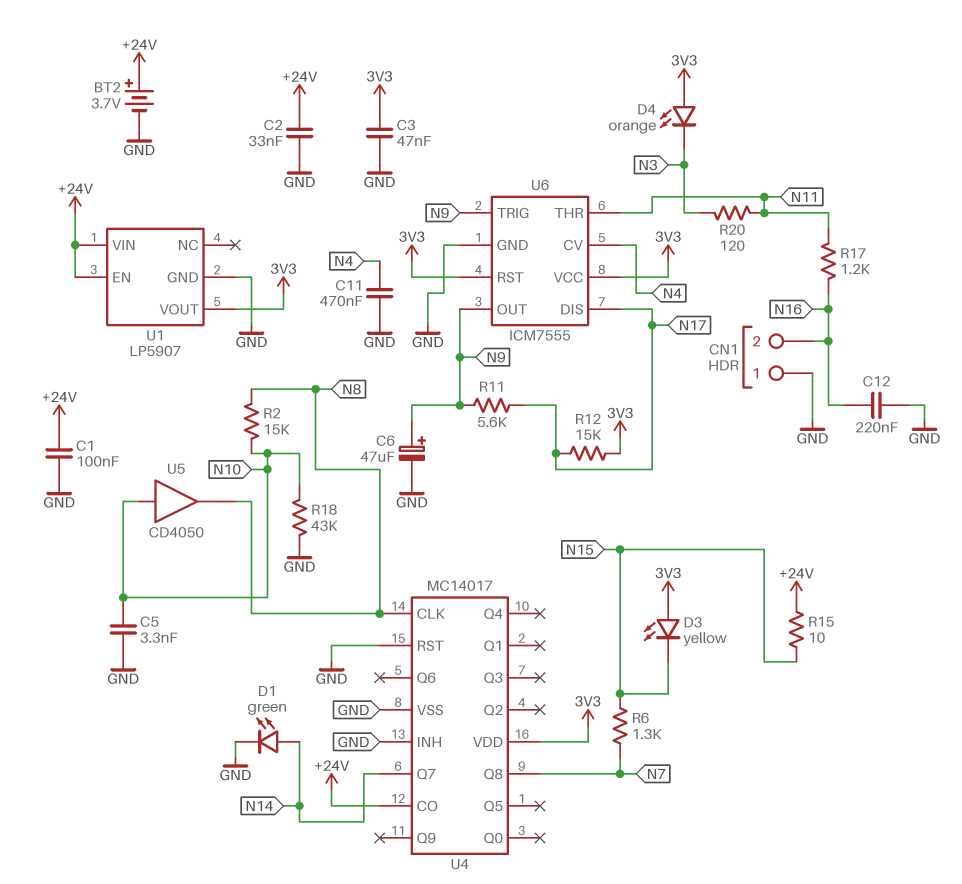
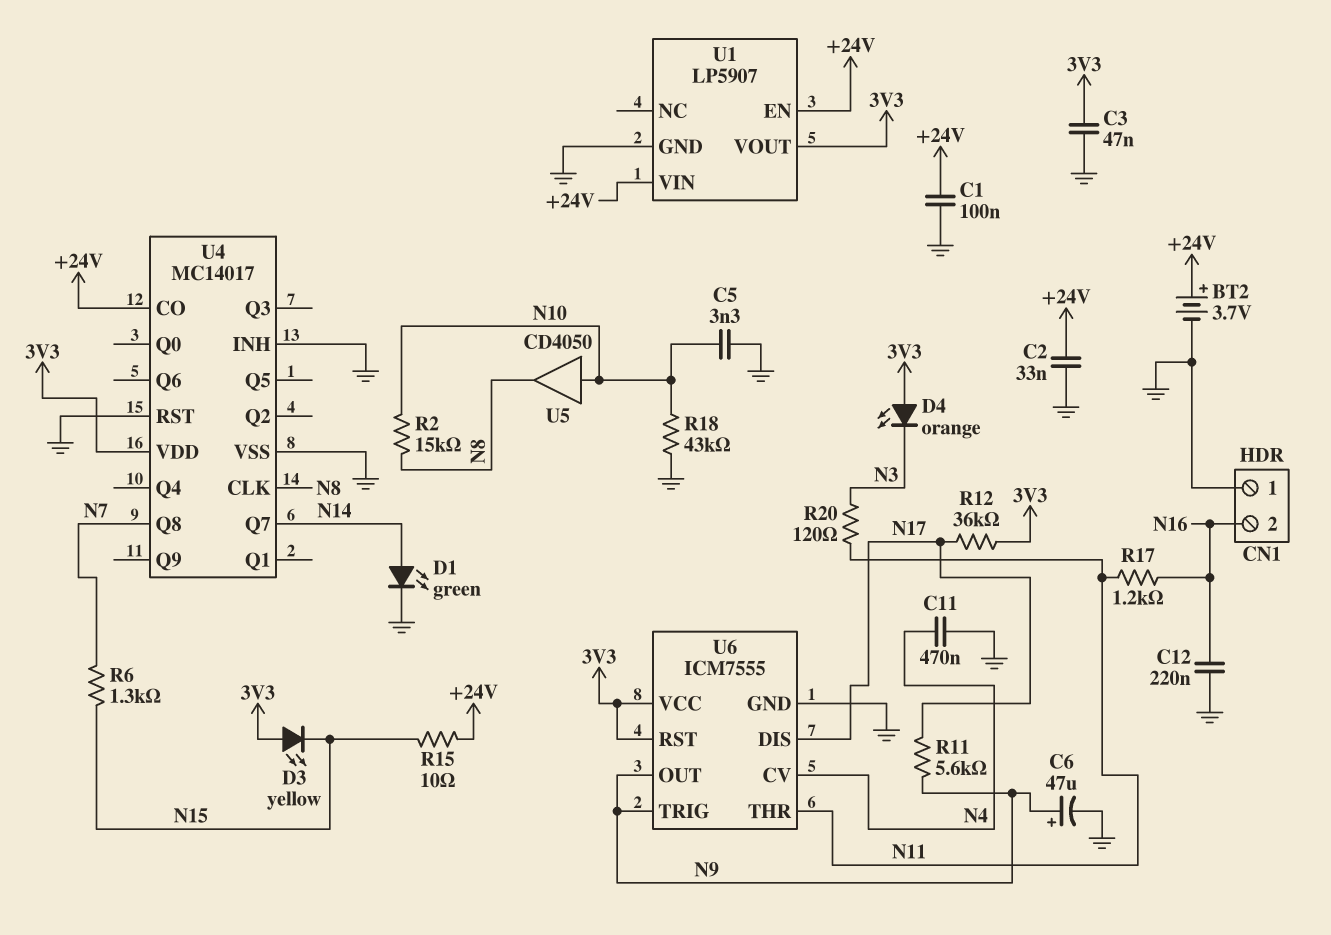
R12: 15k (3V3, N17) -> 36k (3V3, N17)

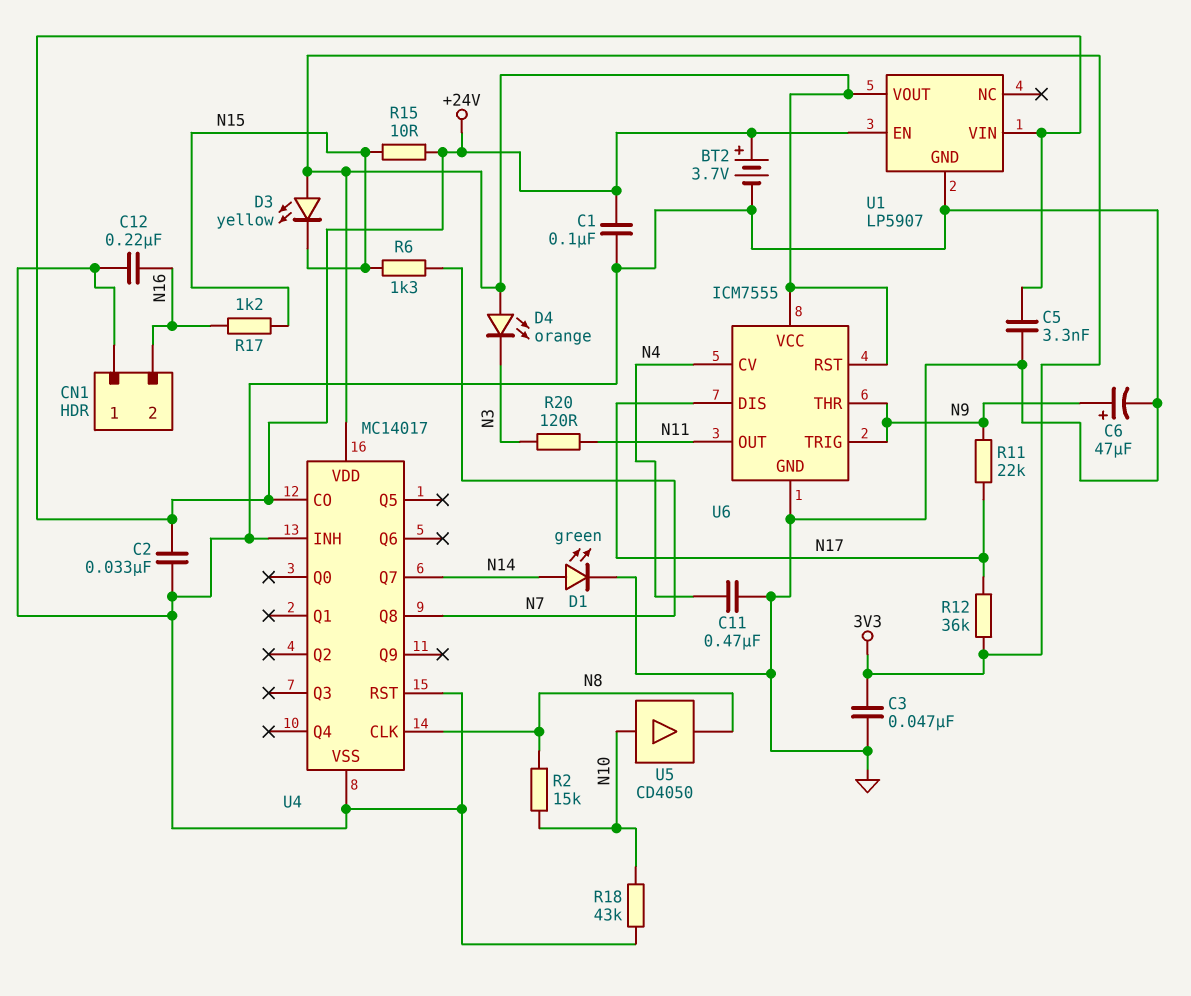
C5: 3.3nF (GND, N10) -> 3.3nF (+24V, GND)
R11: 5.6k (N9, N17) -> 22k (N9, N17)
R17: 1.2k (N11, N16) -> 1.2k (N15, N16)
U6 pin OUT: N9 -> N11
U6 pin THR: N11 -> N9

